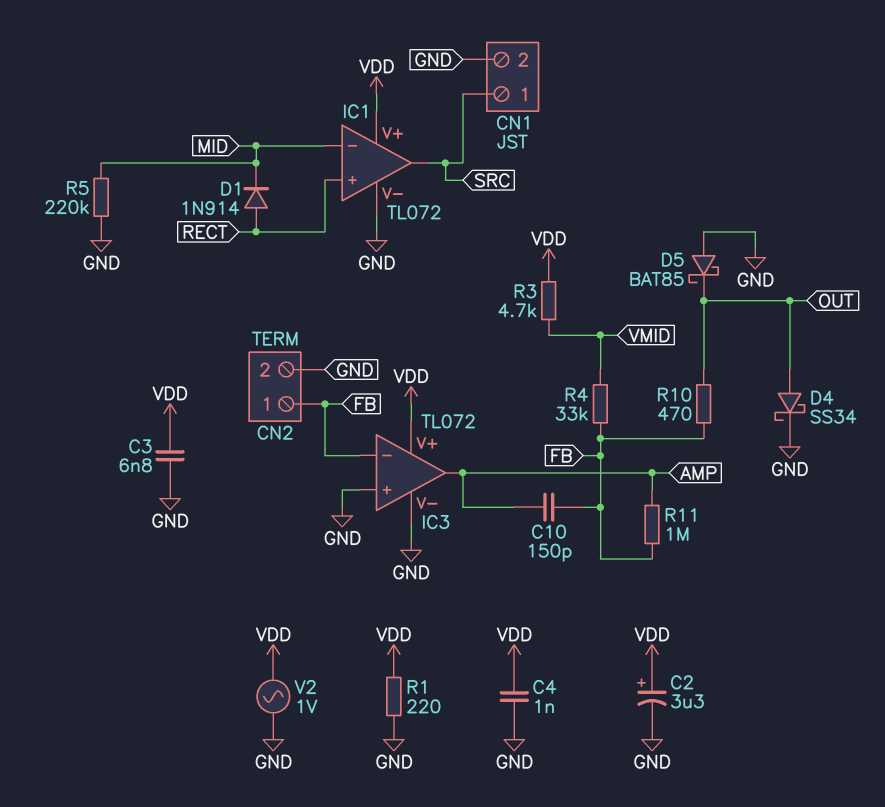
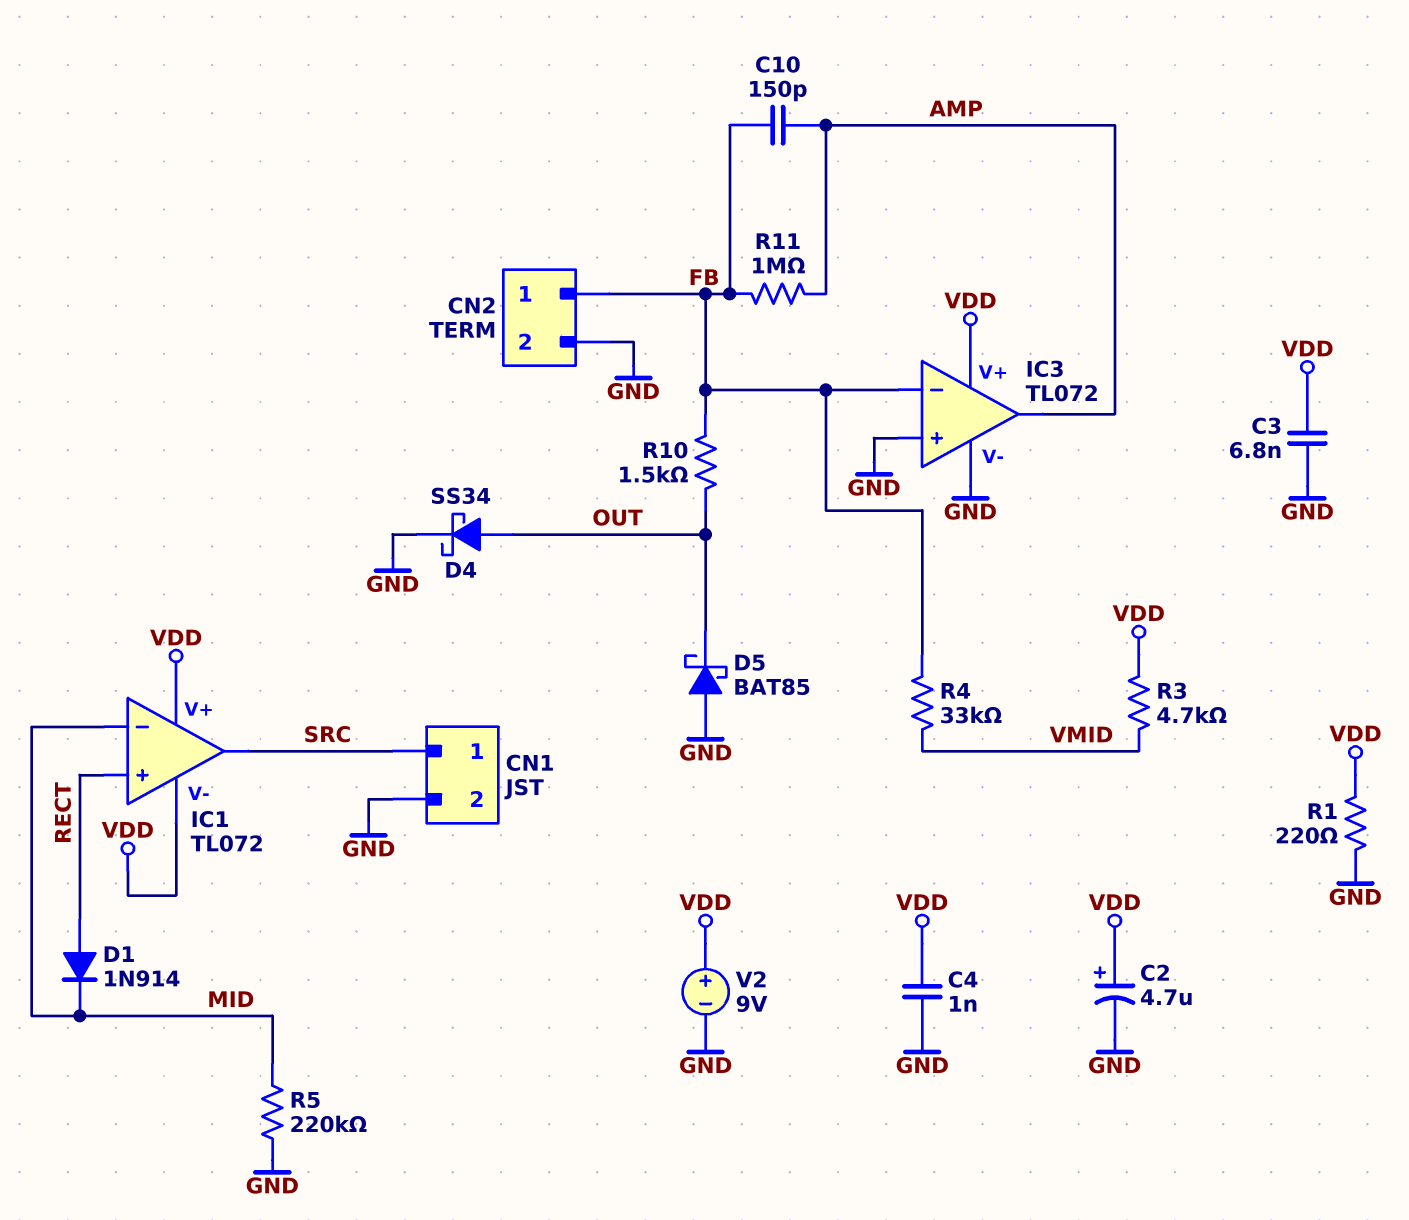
C2: 3.3uF (plus VDD, minus GND) -> 4.7uF (plus VDD, minus GND)
IC1 pin V-: GND -> VDD
R10: 470 (FB, OUT) -> 1.5k (FB, OUT)
V2: AC 1V (GND, VDD) -> 9V (plus VDD, minus GND)

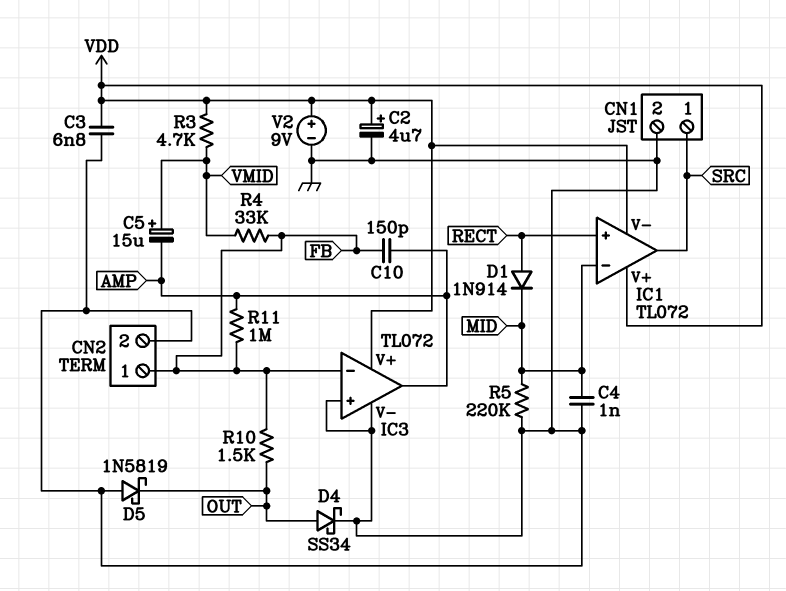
C4: 1nF (GND, VDD) -> 1nF (GND, MID)
C5: none -> 15uF (plus VMID, minus AMP)
D5: schottky BAT85 (A GND, K OUT) -> schottky 1N5819 (A GND, K OUT)
R1: 220 (GND, VDD) -> none

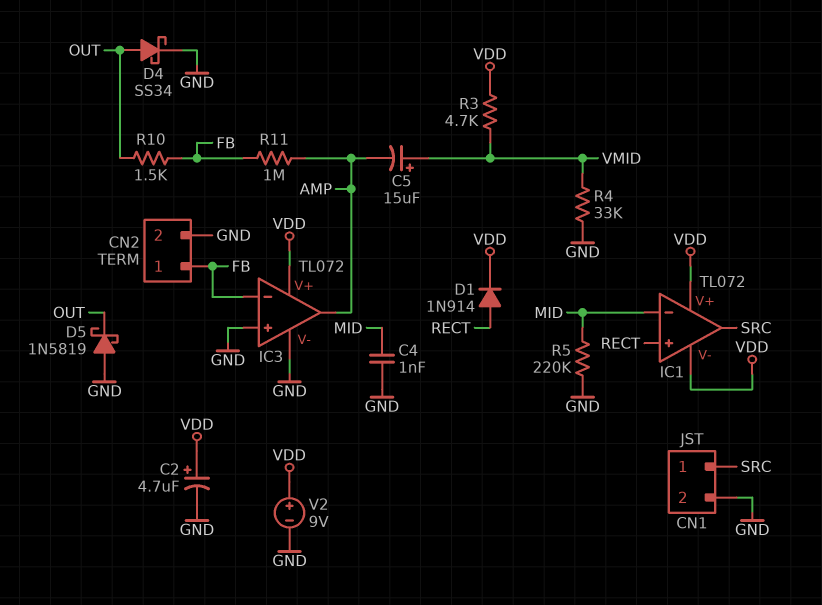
C3: 6.8nF (GND, VDD) -> none
C10: 150pF (AMP, FB) -> none
D1: diode 1N914 (A RECT, K MID) -> diode 1N914 (A RECT, K VDD)
R4: 33k (FB, VMID) -> 33k (GND, VMID)

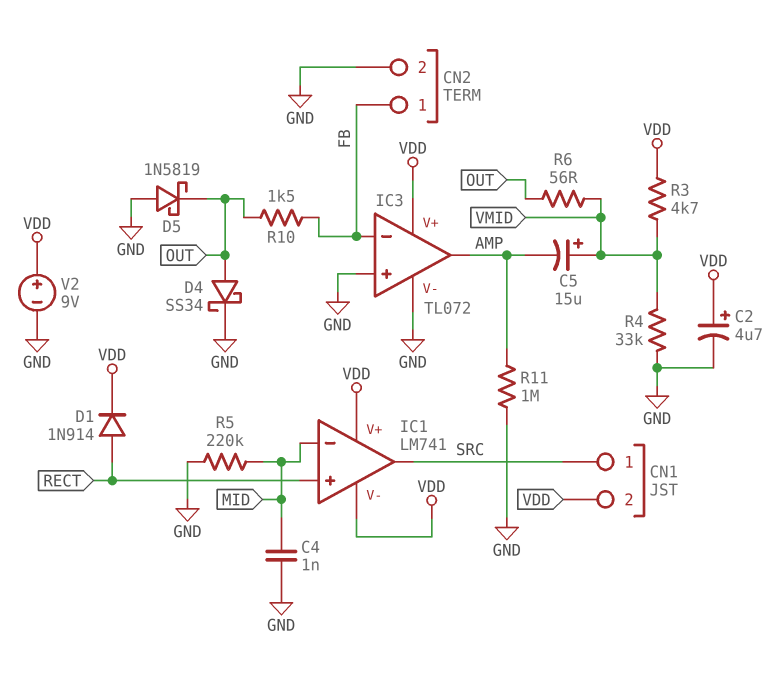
CN1 pin 2: GND -> VDD
IC1: TL072 -> LM741
R6: none -> 56 (OUT, VMID)
R11: 1M (AMP, FB) -> 1M (AMP, GND)

